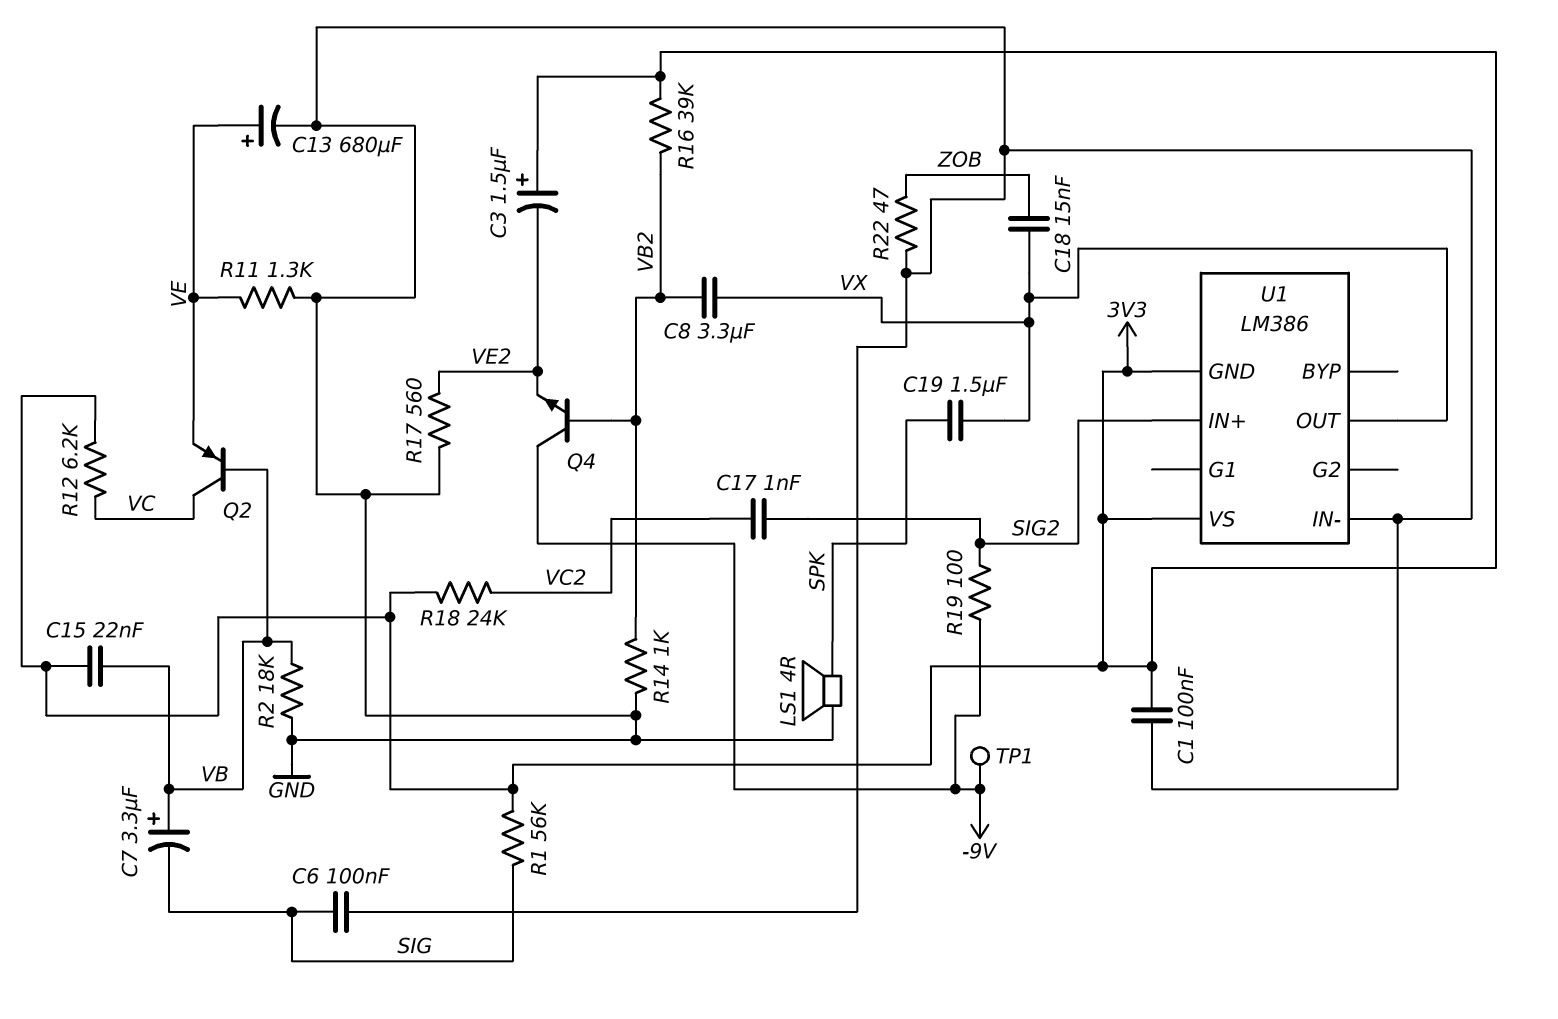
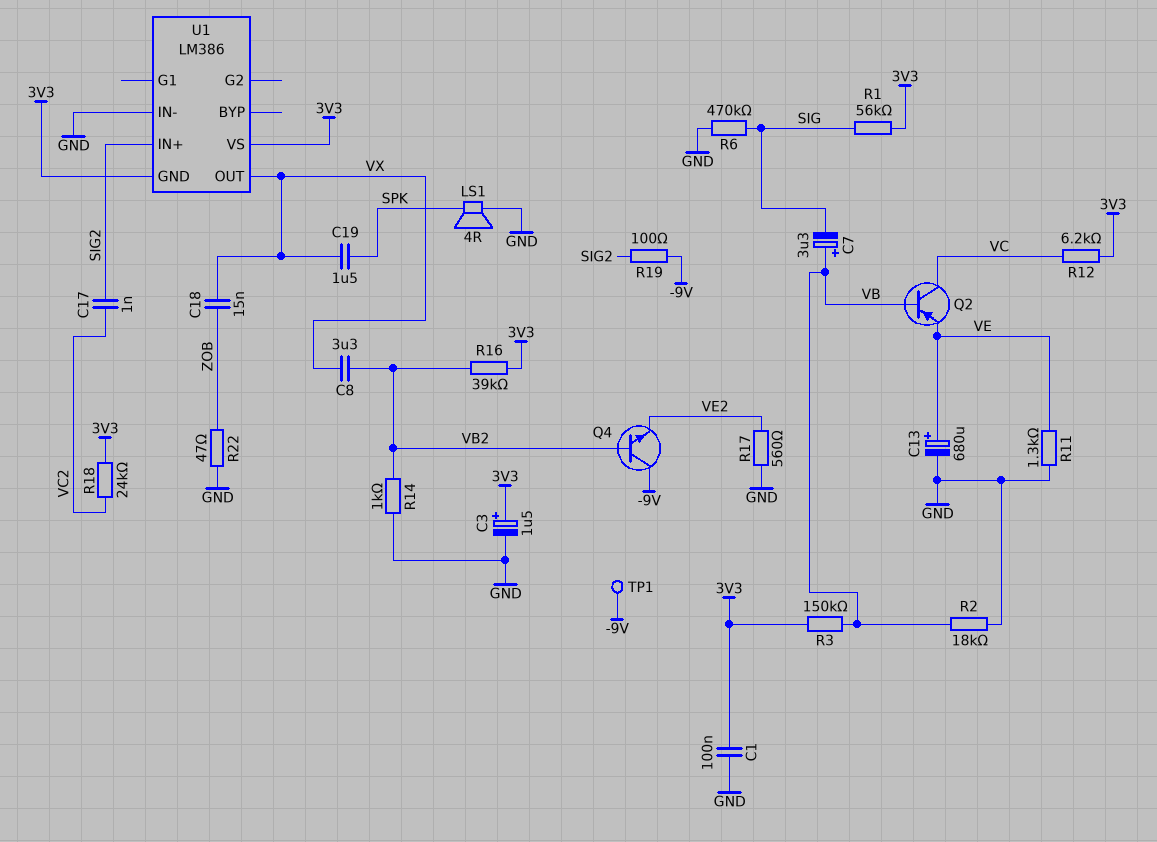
C3: 1.5uF (plus 3V3, minus VE2) -> 1.5uF (plus 3V3, minus GND)
C6: 100nF (GND, SIG) -> none
C15: 22nF (3V3, VB) -> none
R3: none -> 150k (3V3, VB)
R6: none -> 470k (GND, SIG)

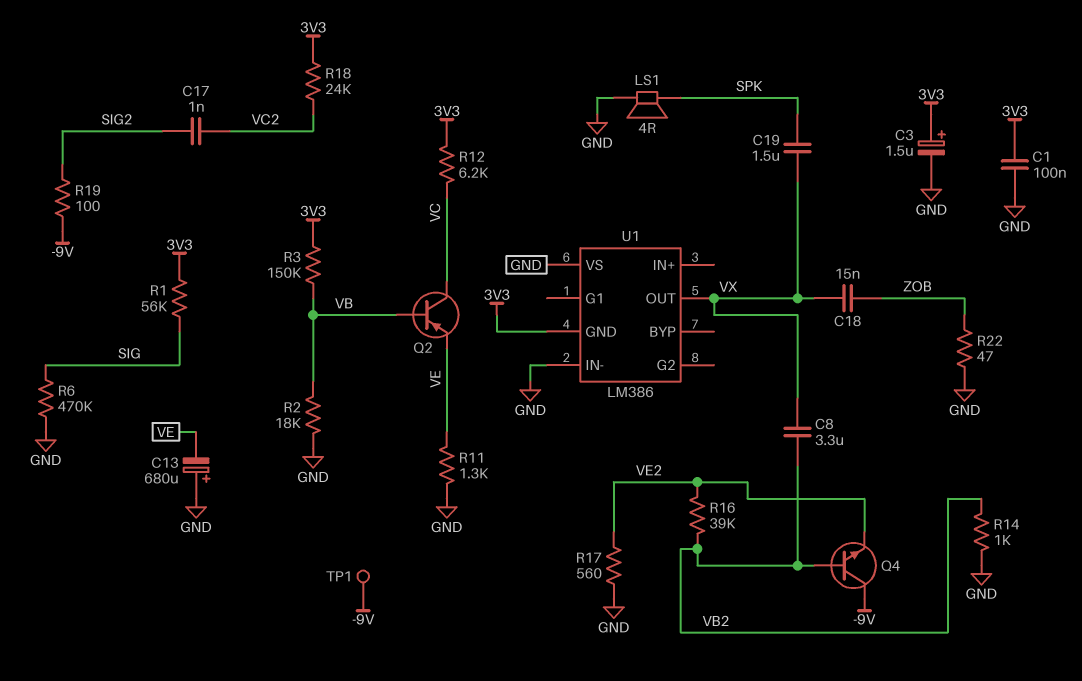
C7: 3.3uF (plus VB, minus SIG) -> none
C13: 680uF (plus VE, minus GND) -> 680uF (plus GND, minus VE)
R16: 39k (3V3, VB2) -> 39k (VB2, VE2)
U1 pin IN+: SIG2 -> none
U1 pin VS: 3V3 -> GND

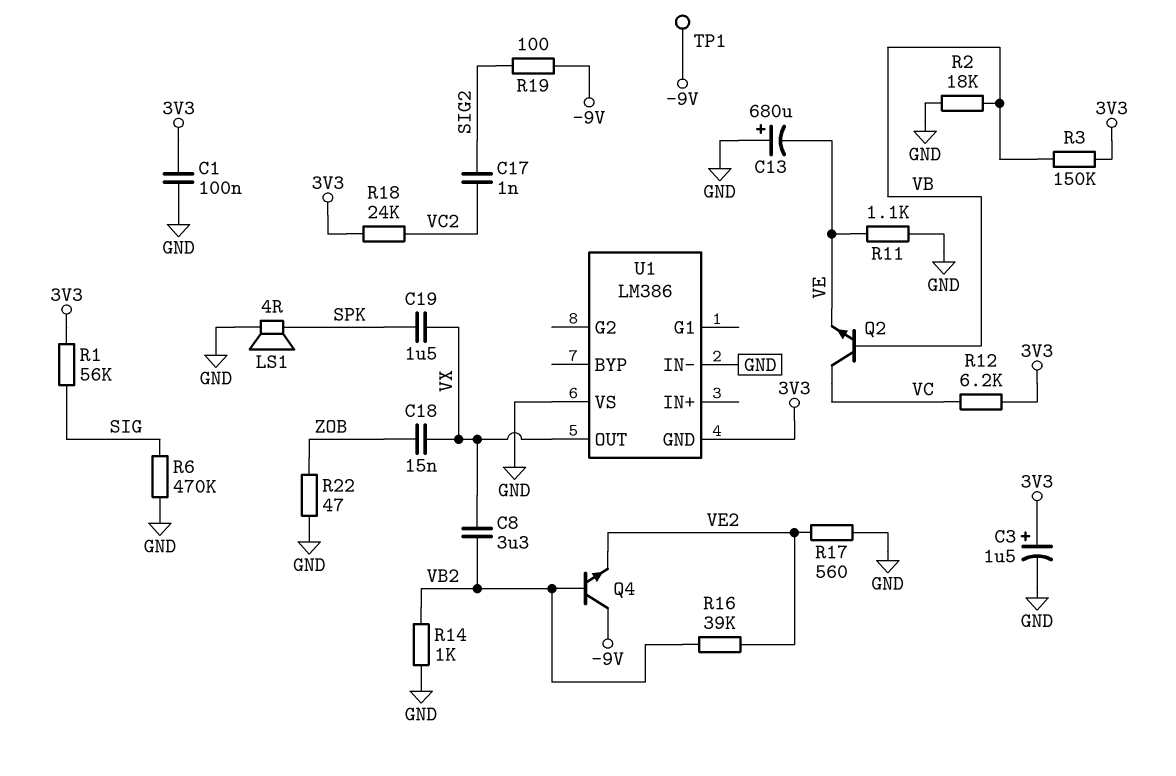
Q2: PNP (B VB, C VC, E VE) -> NPN (B VB, C VC, E VE)
R11: 1.3k (GND, VE) -> 1.1k (GND, VE)

